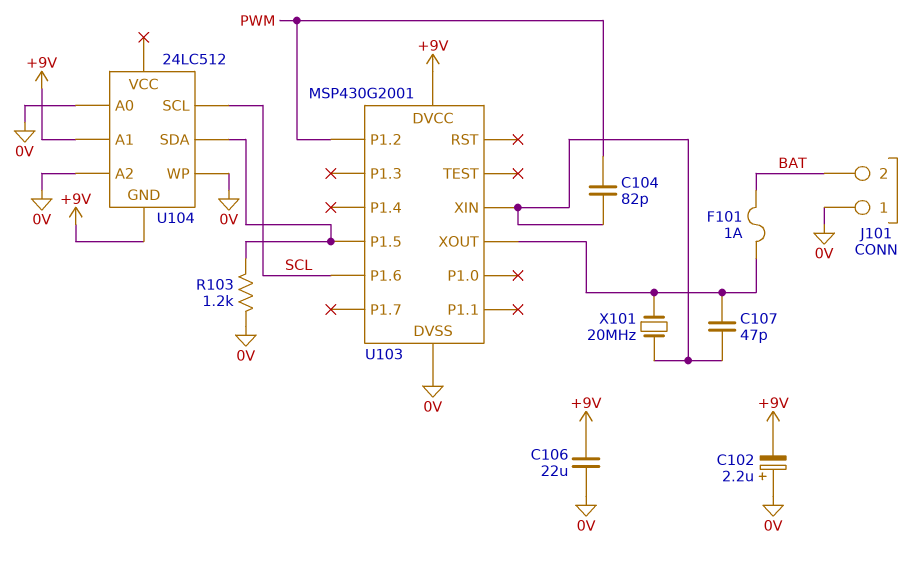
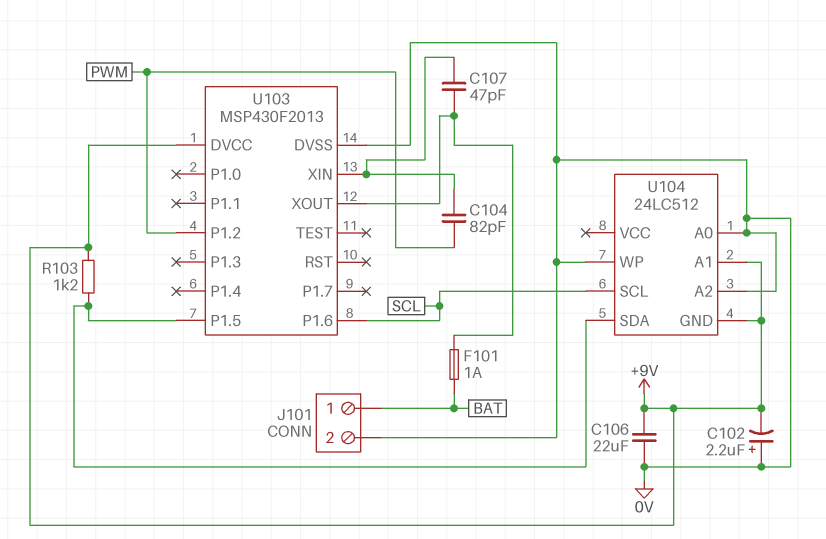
J101 pin 1: 0V -> BAT
J101 pin 2: BAT -> 0V
R103: 1.2k (0V, U103/P1.5) -> 1.2k (+9V, U103/P1.5)
U103: MSP430G2001 -> MSP430F2013
X101: 20MHz (U103/XIN, U103/XOUT) -> none

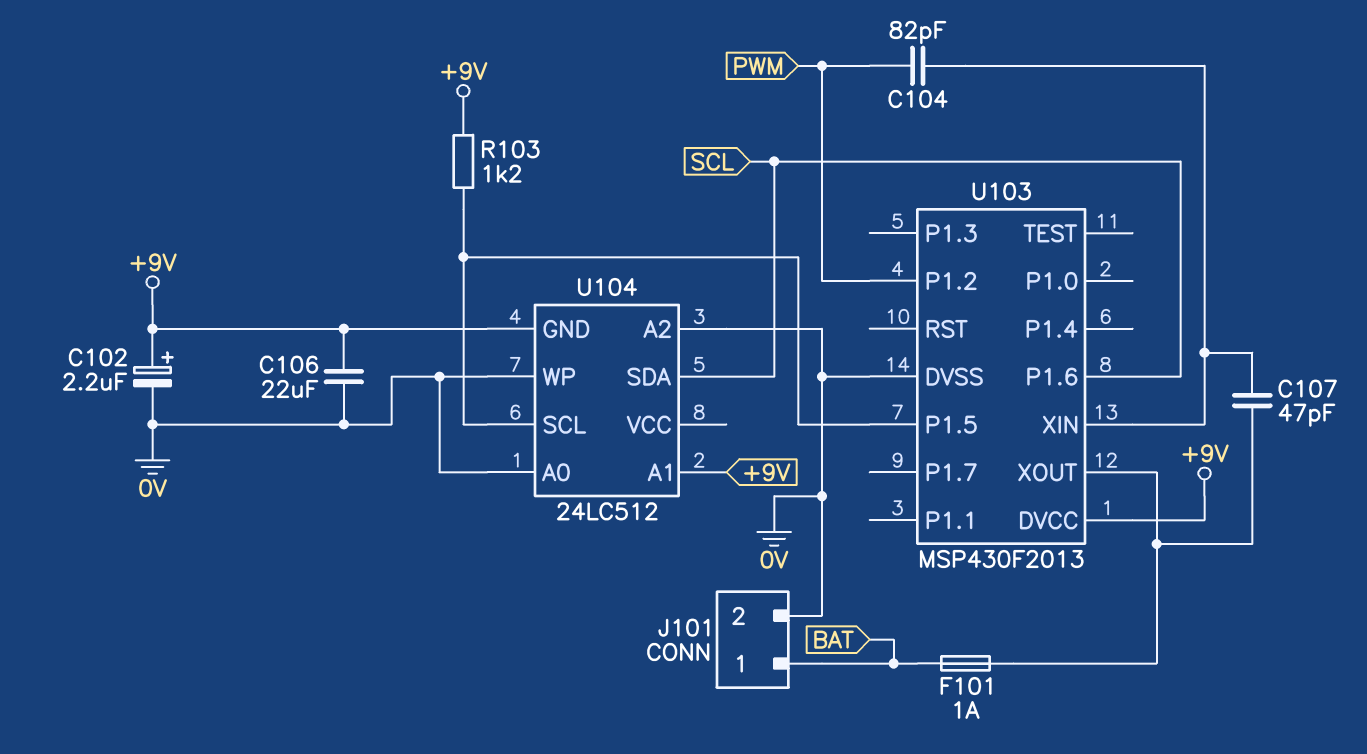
C102: 2.2uF (plus 0V, minus +9V) -> 2.2uF (plus +9V, minus 0V)
U104 pin SCL: SCL -> U103/P1.5
U104 pin SDA: U103/P1.5 -> SCL

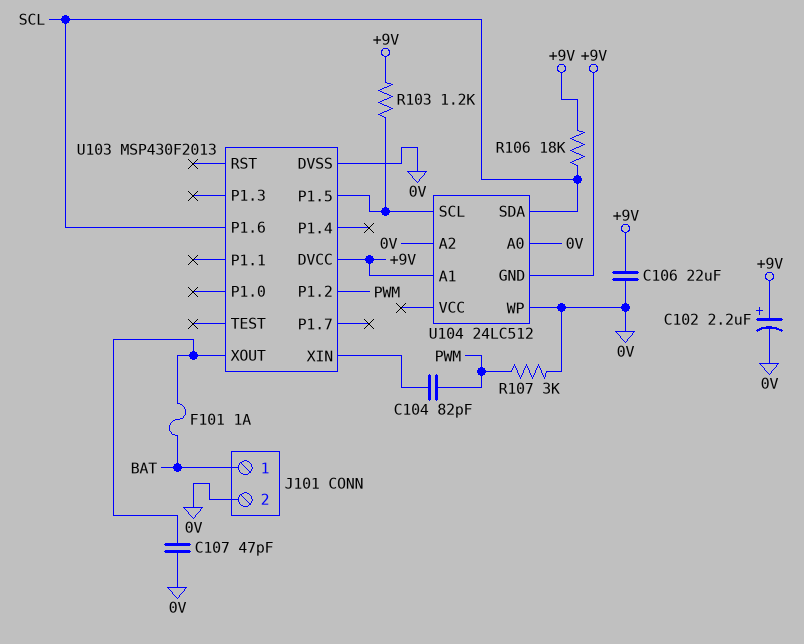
C107: 47pF (U103/XIN, U103/XOUT) -> 47pF (0V, U103/XOUT)
R106: none -> 18k (+9V, SCL)
R107: none -> 3k (0V, PWM)

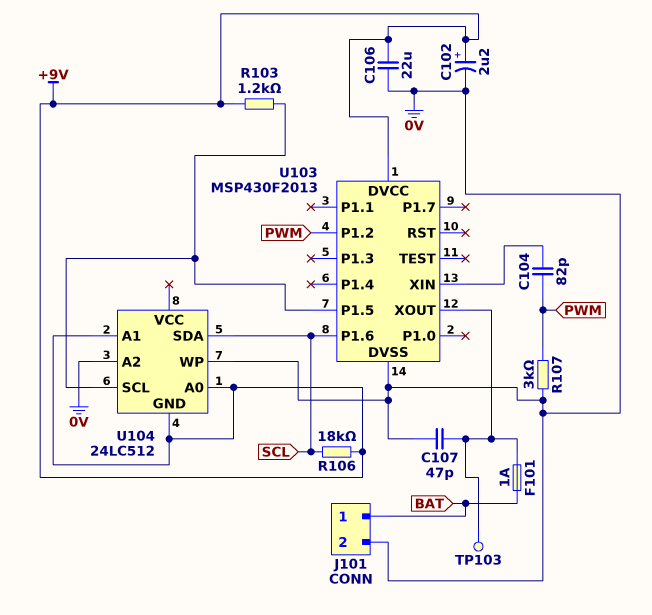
TP103: none -> test point (U103/XOUT)
U104 pin A0: 0V -> +9V

